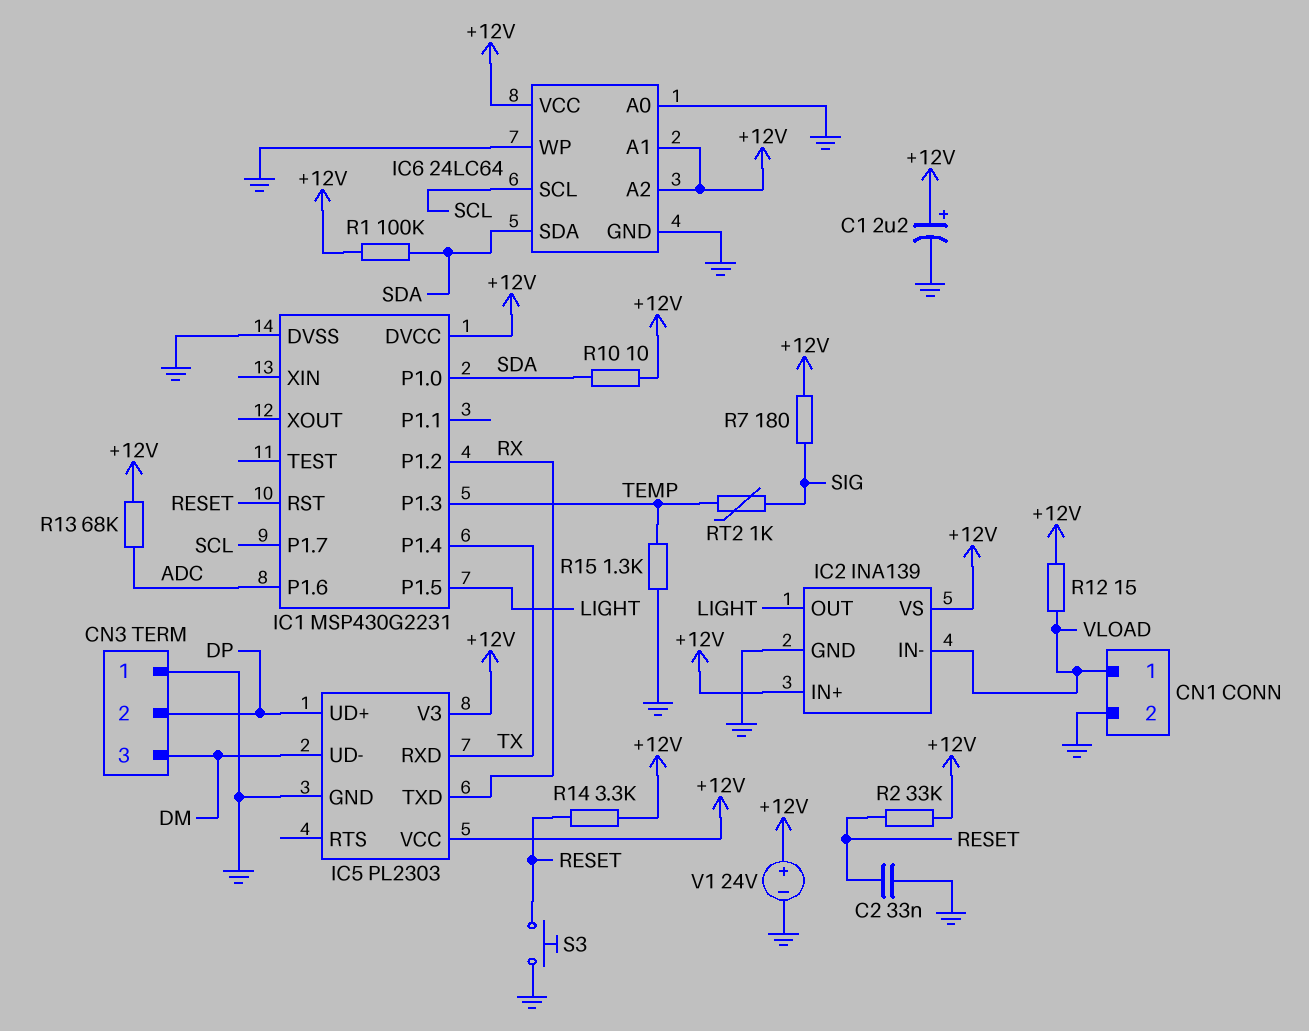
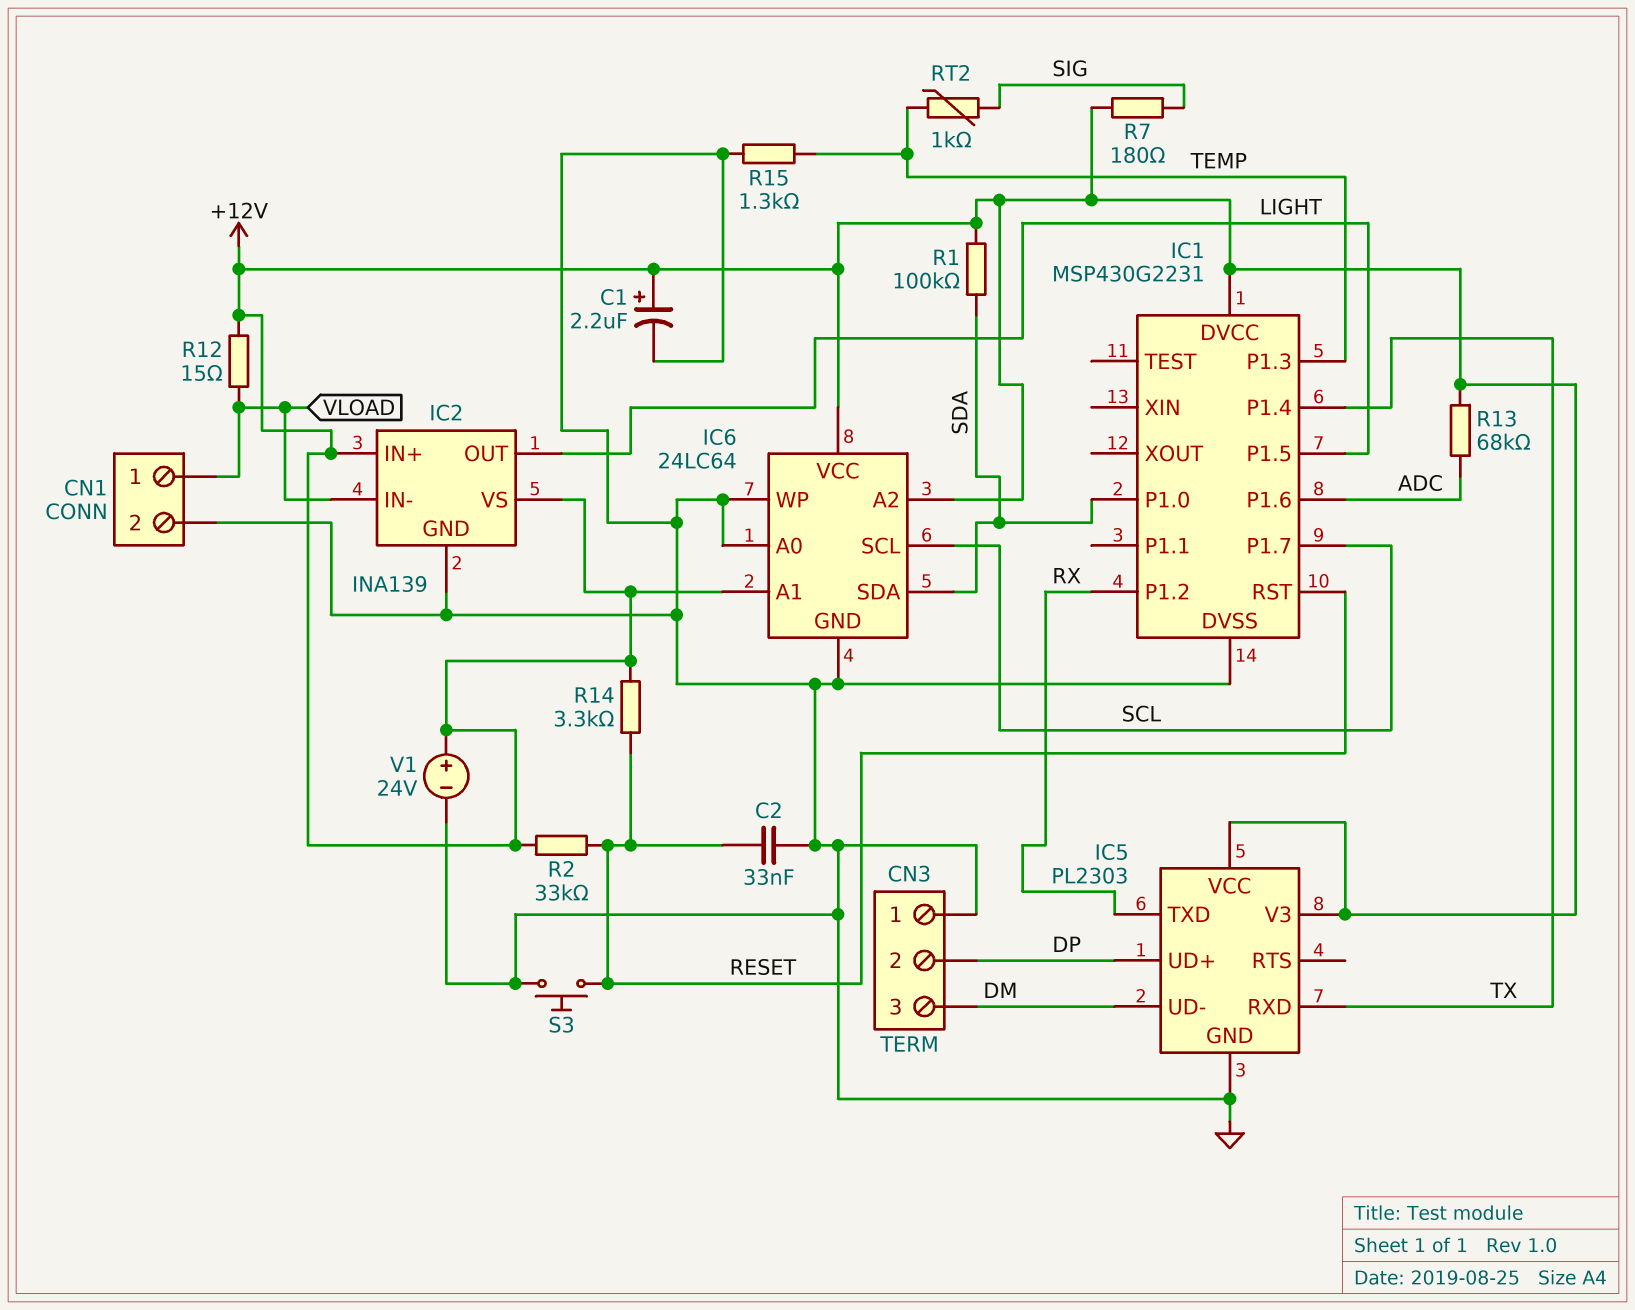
R10: 10 (+12V, SDA) -> none

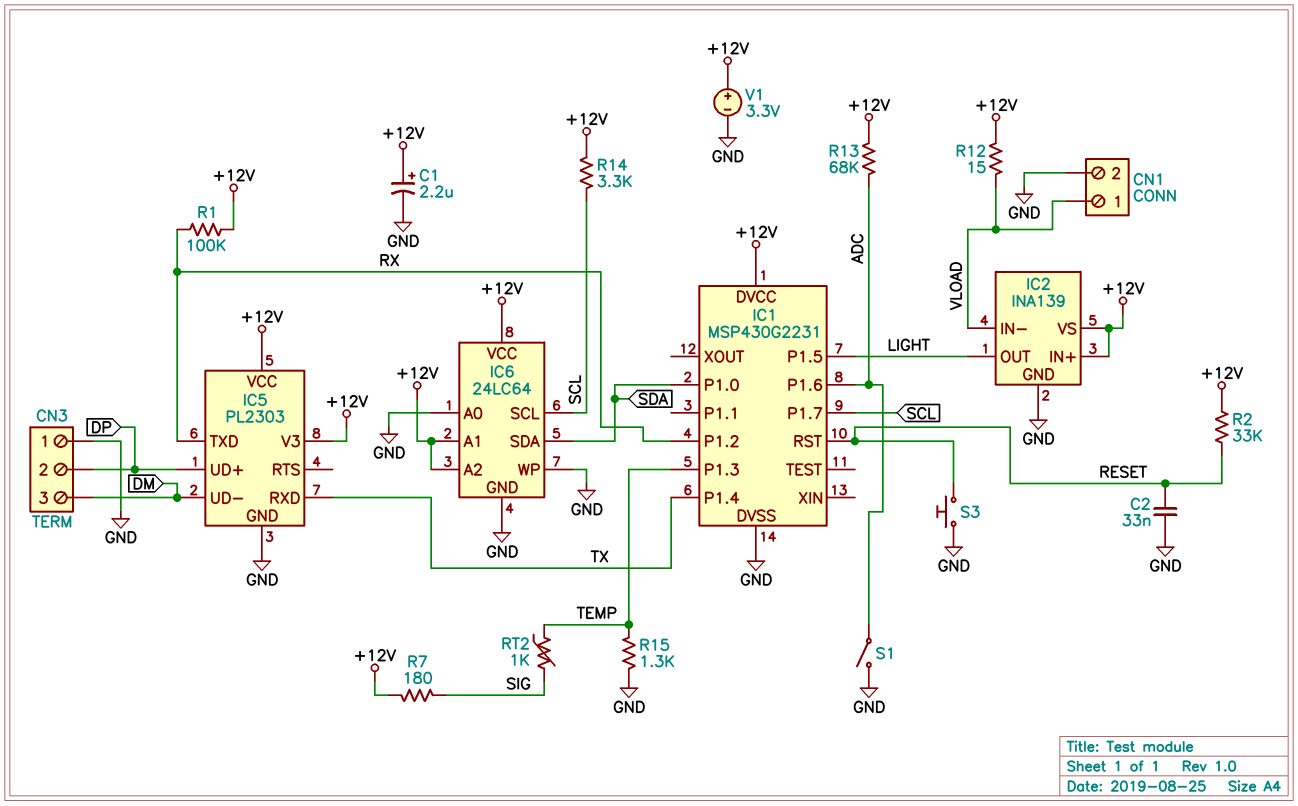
R1: 100k (+12V, SDA) -> 100k (+12V, RX)
R14: 3.3k (+12V, RESET) -> 3.3k (+12V, SCL)
S1: none -> switch (ADC, GND)
V1: 24V (plus +12V, minus GND) -> 3.3V (plus +12V, minus GND)

